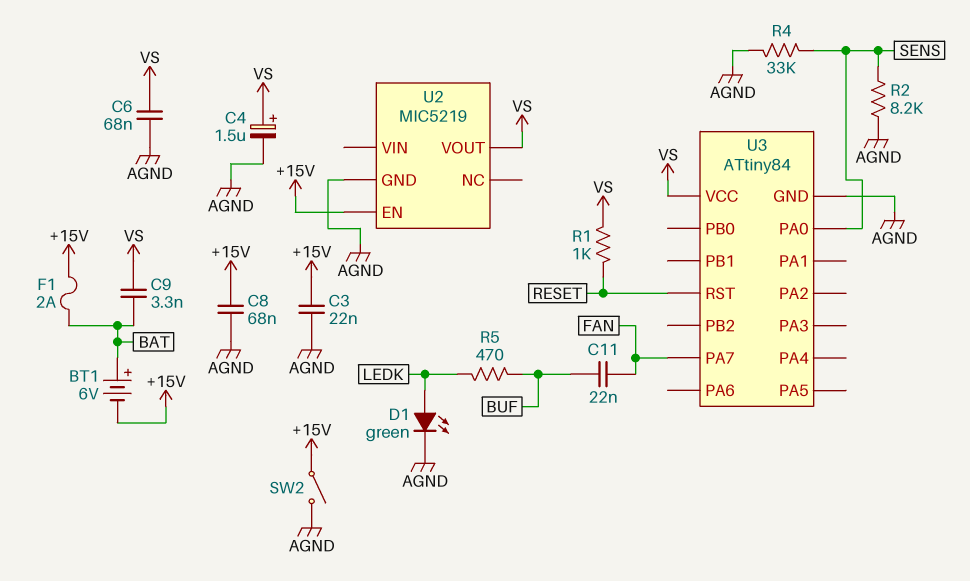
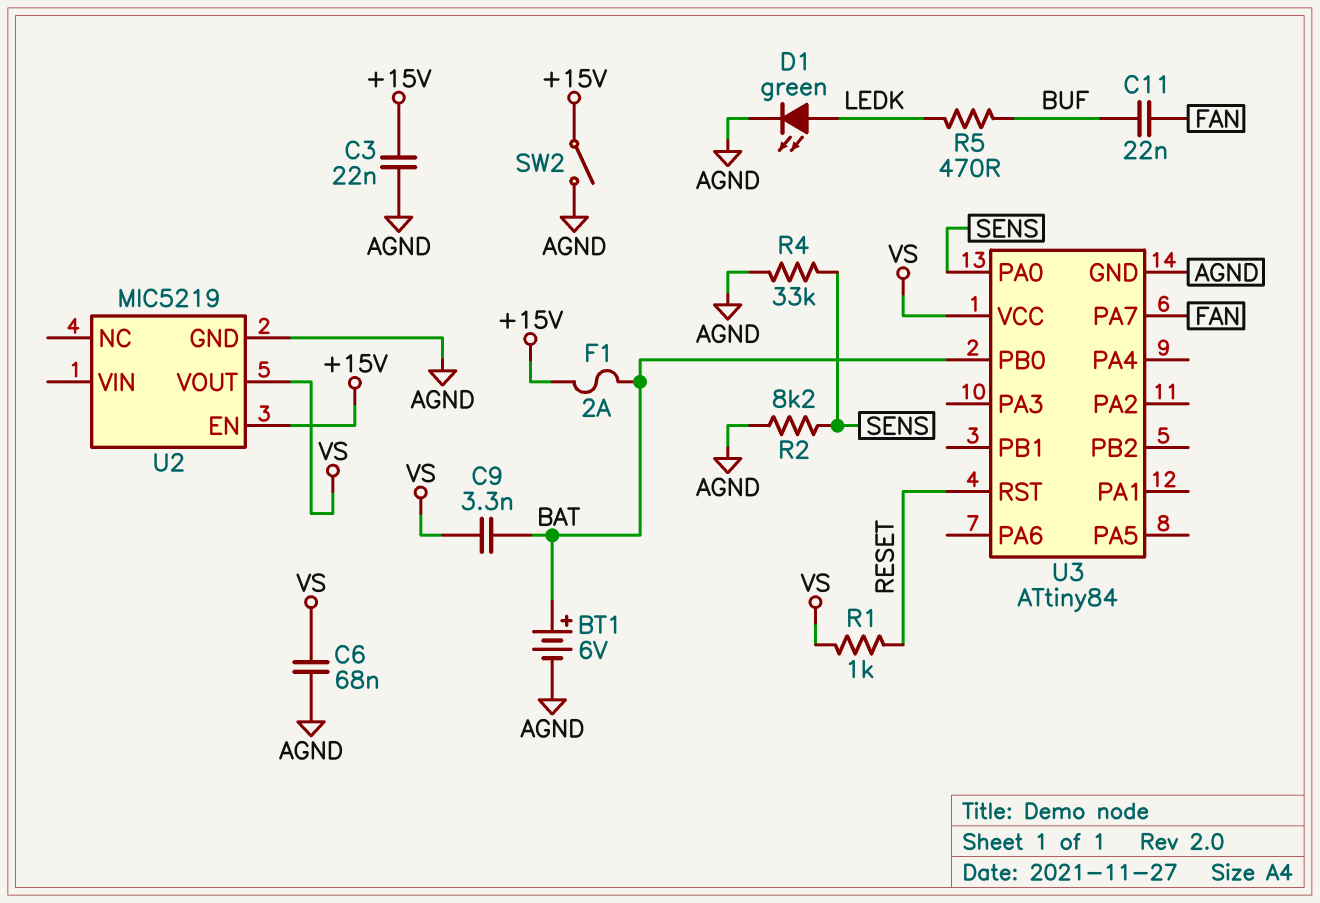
BT1: 6V (plus BAT, minus +15V) -> 6V (plus BAT, minus AGND)
C4: 1.5uF (plus VS, minus AGND) -> none
C8: 68nF (+15V, AGND) -> none
U3 pin PB0: none -> BAT

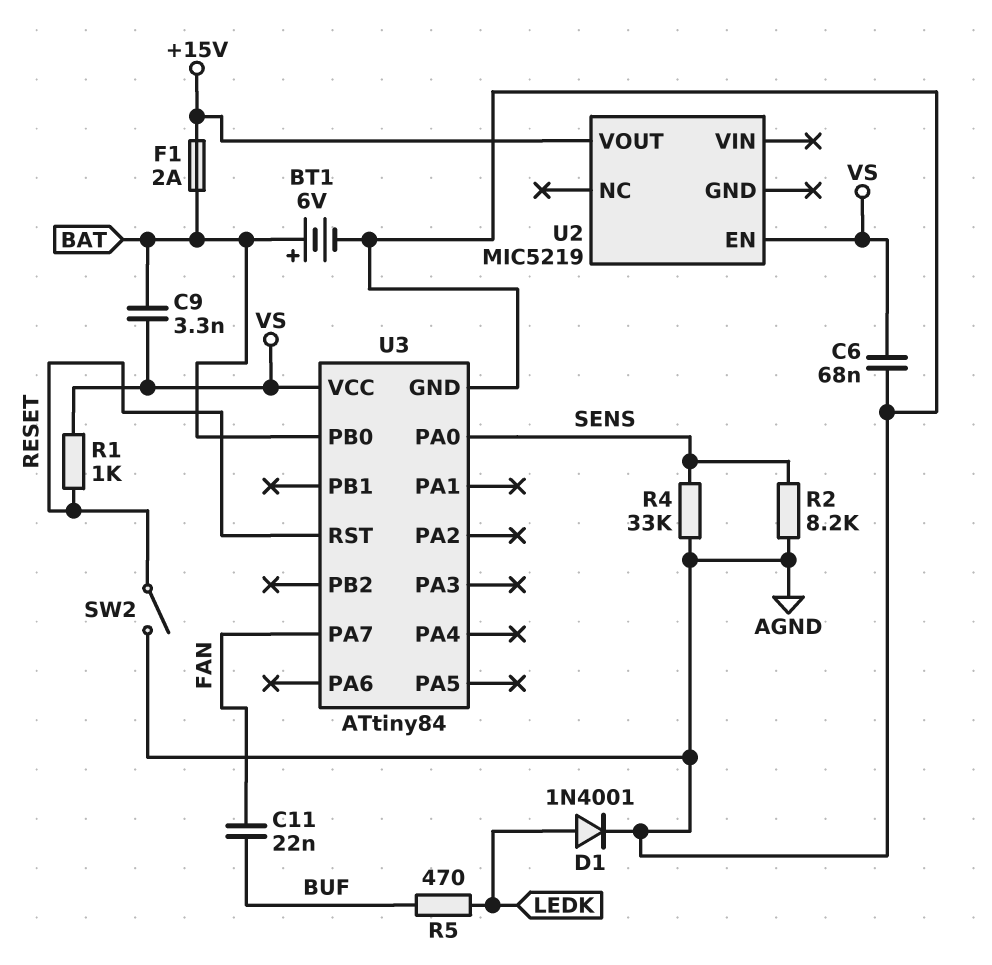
C3: 22nF (+15V, AGND) -> none
D1: LED green (A LEDK, K AGND) -> diode 1N4001 (A LEDK, K AGND)
SW2: switch (+15V, AGND) -> switch (AGND, RESET)
U2 pin EN: +15V -> VS
U2 pin GND: AGND -> none
U2 pin VOUT: VS -> +15V

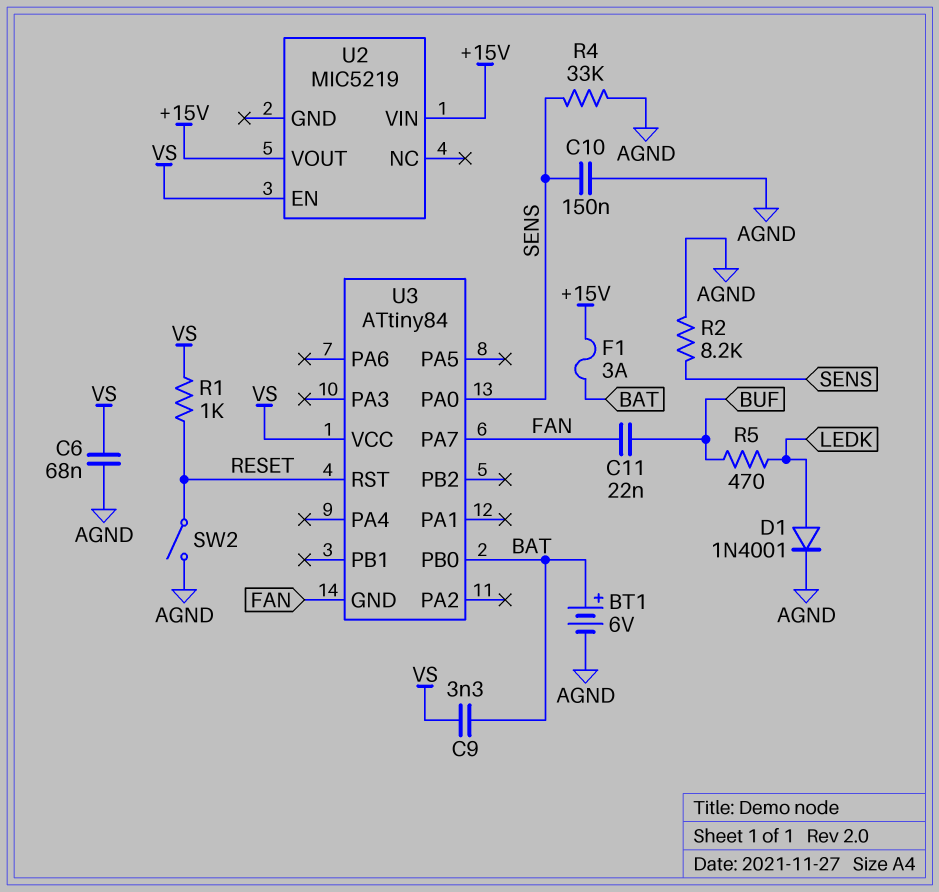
C10: none -> 150nF (AGND, SENS)
F1: 2A (+15V, BAT) -> 3A (+15V, BAT)
U2 pin VIN: none -> +15V
U3 pin GND: AGND -> FAN

